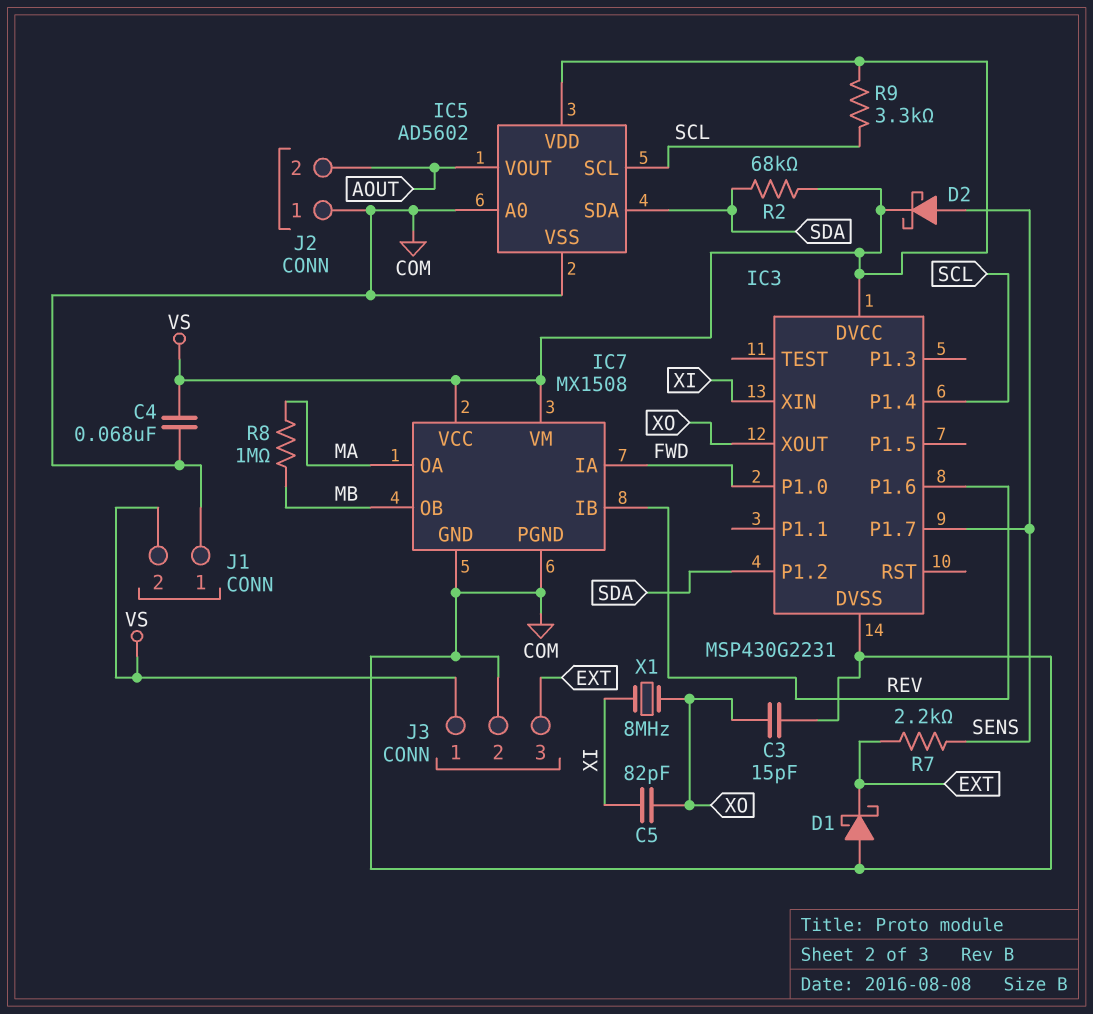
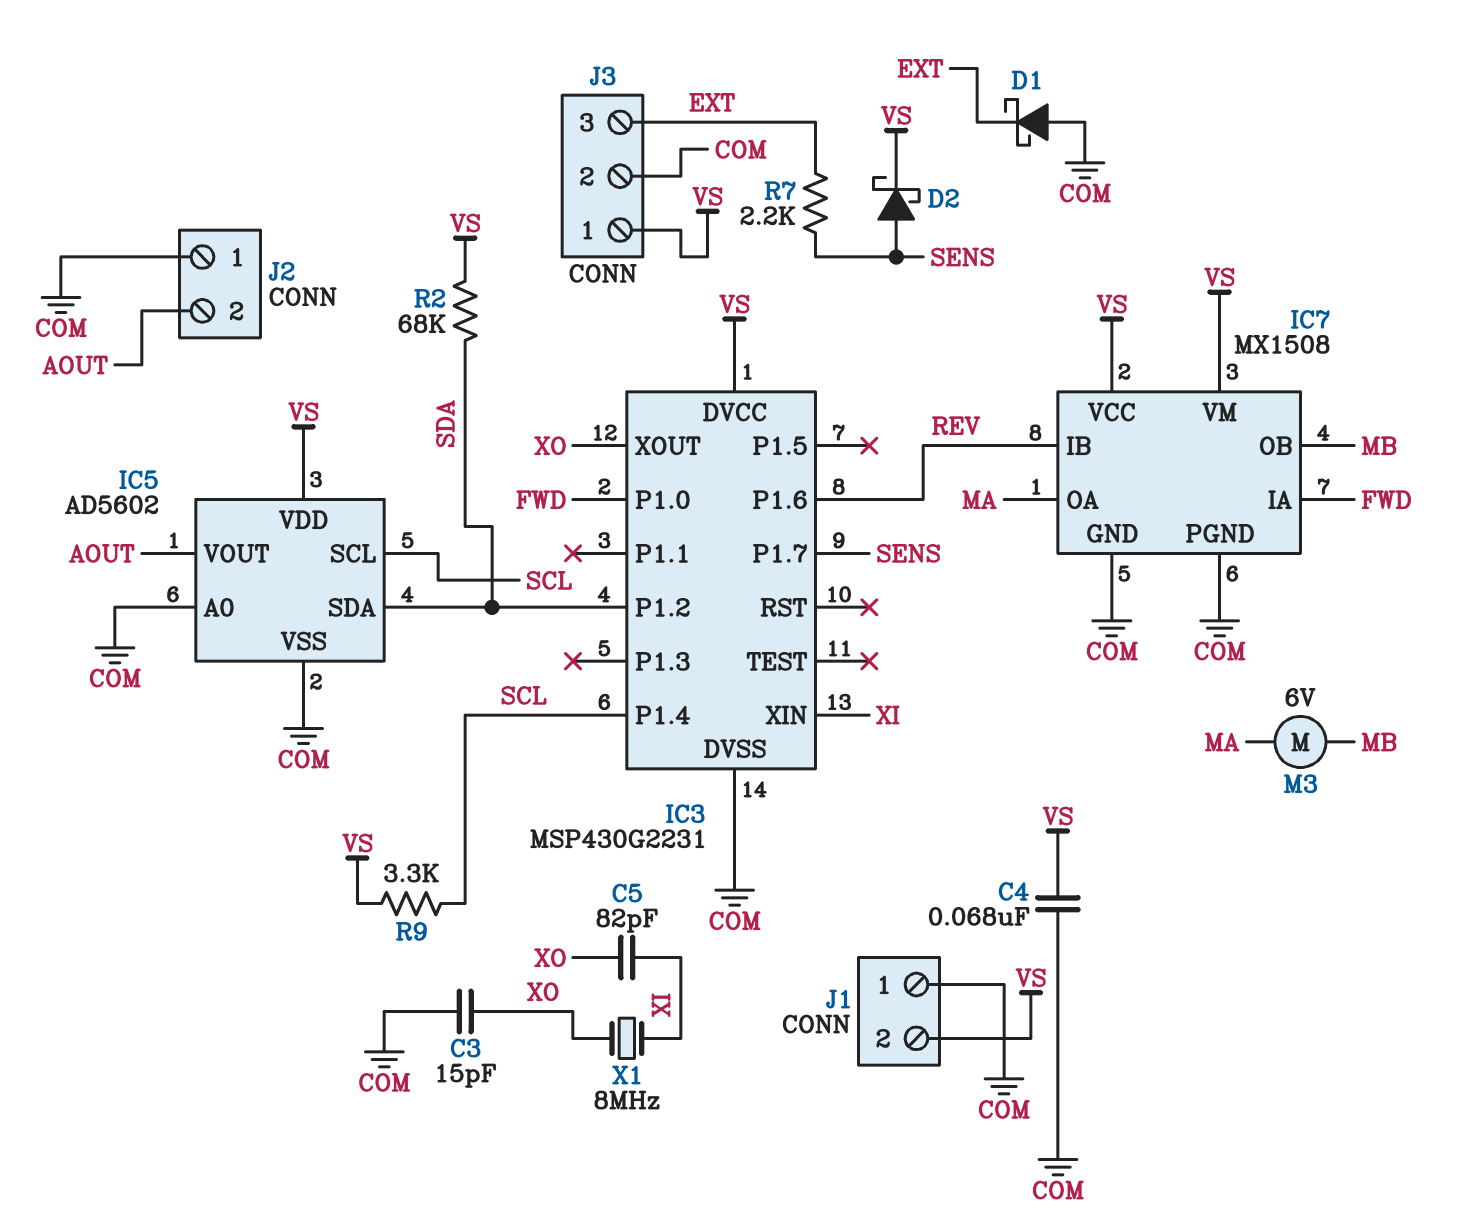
M3: none -> motor 6V (MA, MB)
R8: 1M (MA, MB) -> none

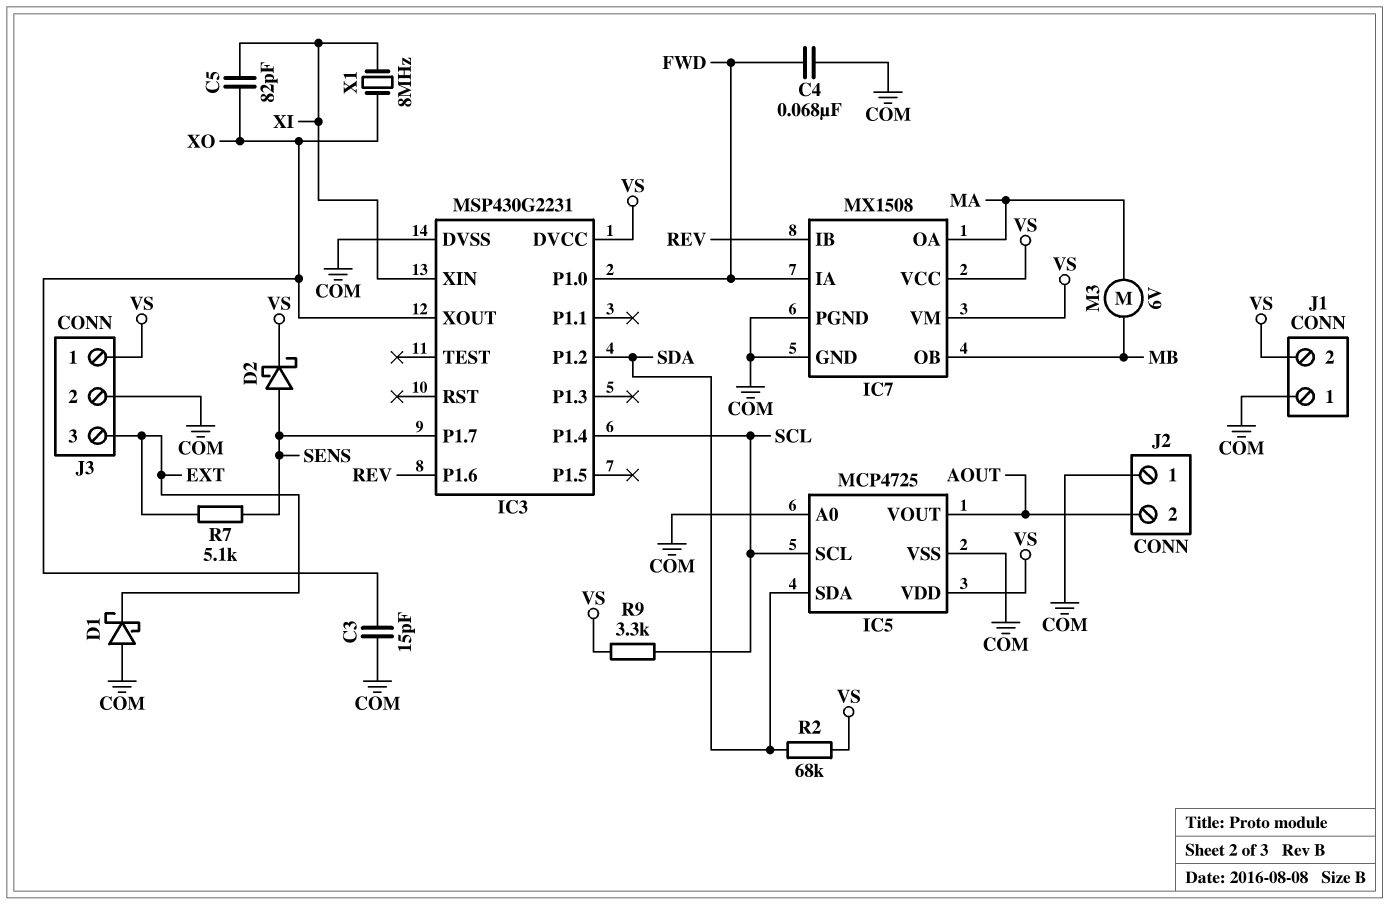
C4: 68nF (COM, VS) -> 68nF (COM, FWD)
IC5: AD5602 -> MCP4725
R7: 2.2k (EXT, SENS) -> 5.1k (EXT, SENS)

